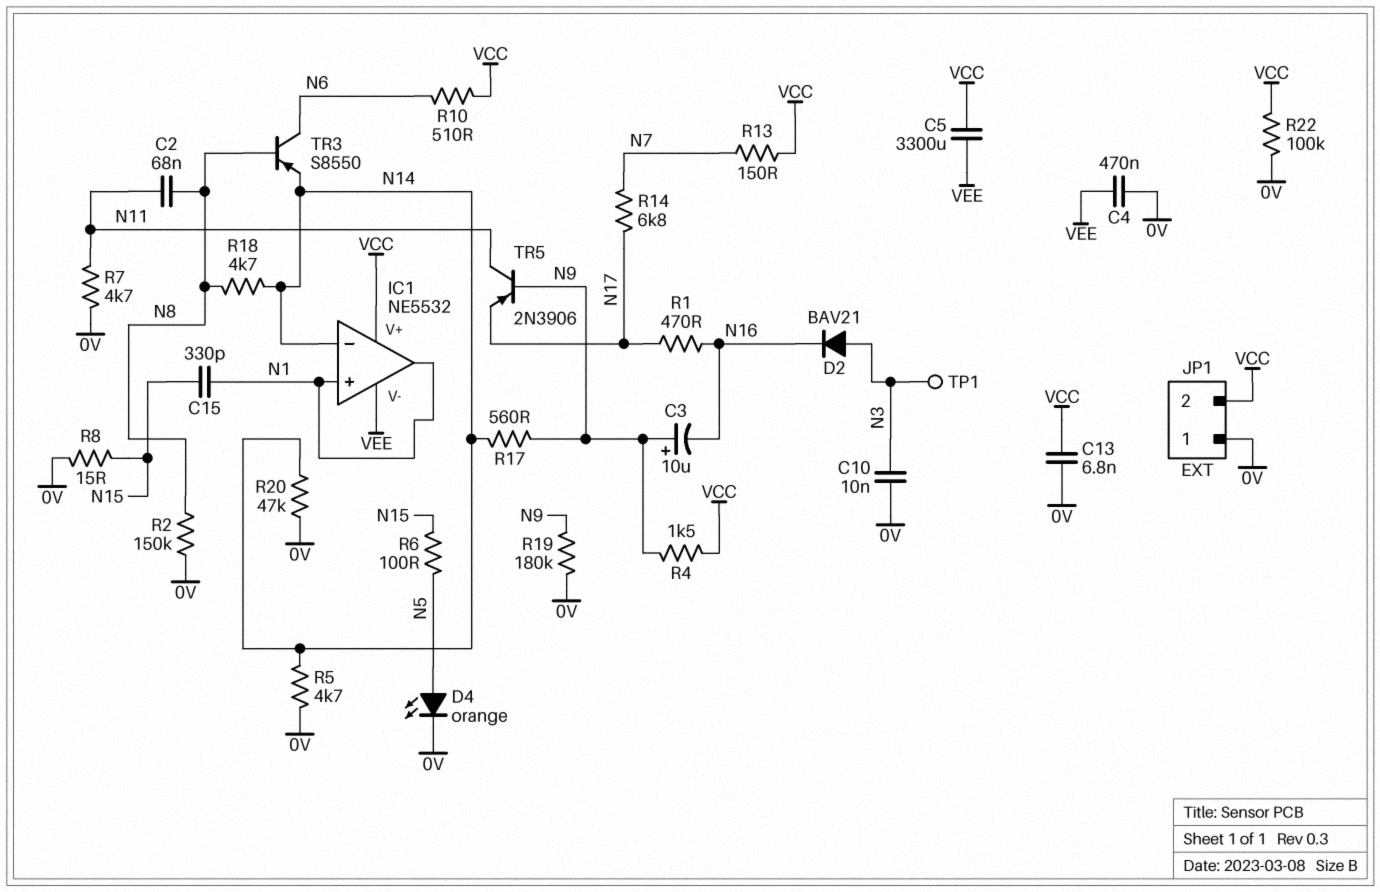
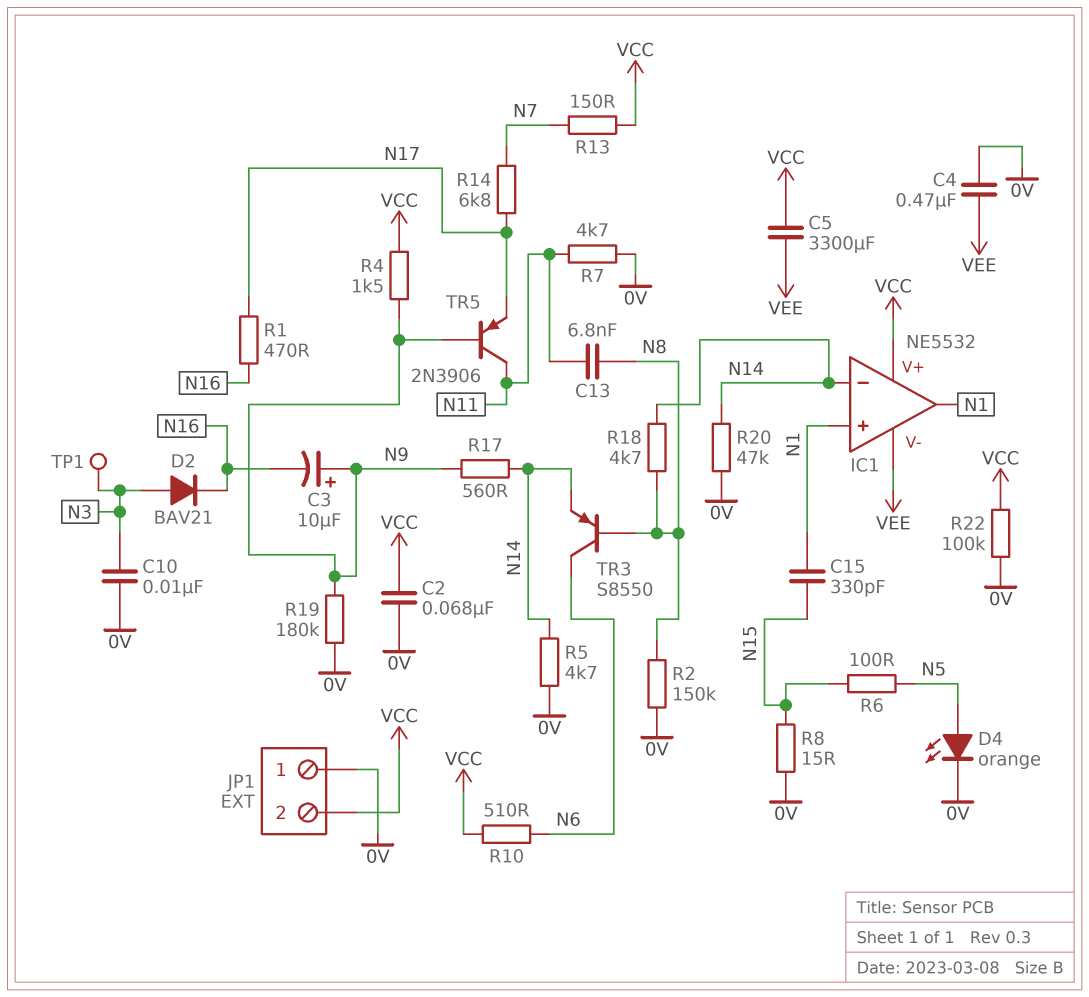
C2: 68nF (N8, N11) -> 68nF (0V, VCC)
C13: 6.8nF (0V, VCC) -> 6.8nF (N8, N11)

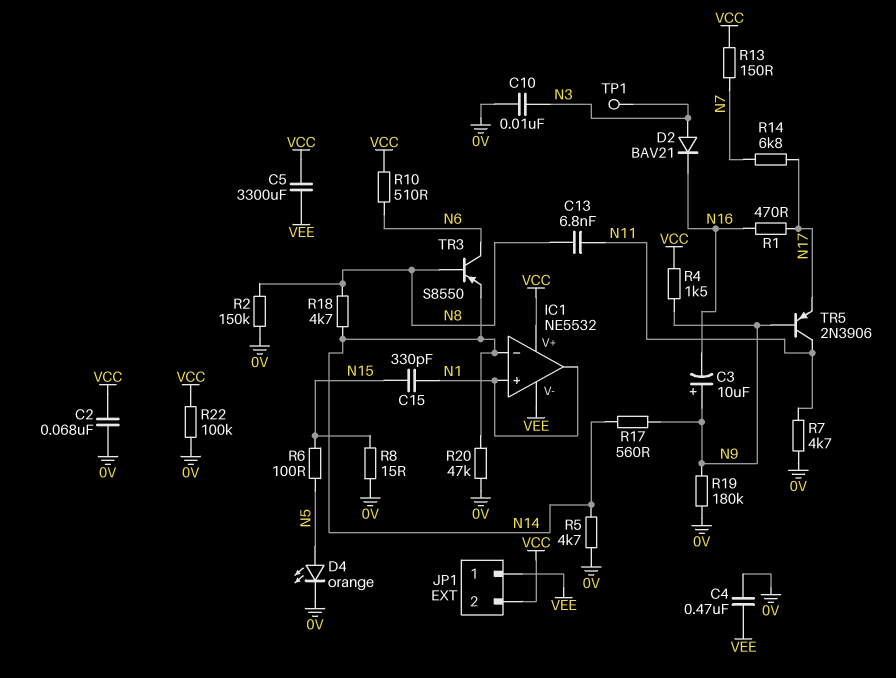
JP1 pin 1: 0V -> VEE

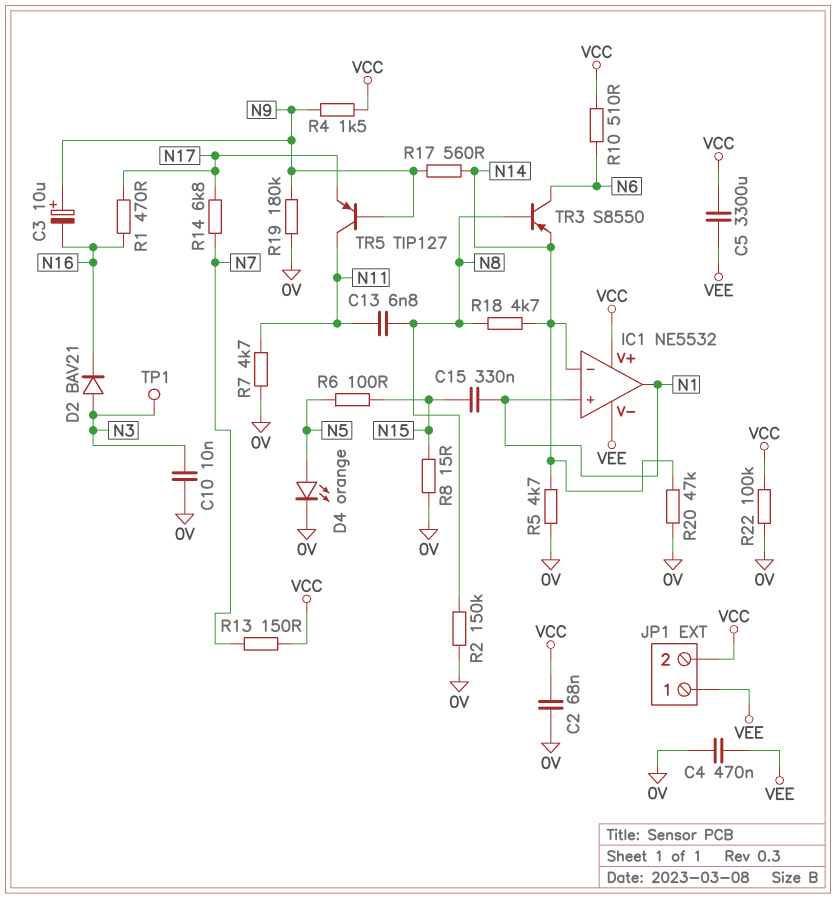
C15: 330pF (N1, N15) -> 330nF (N1, N15)
TR5: PNP 2N3906 (B N9, C N11, E N17) -> PNP TIP127 (B N9, C N11, E N17)

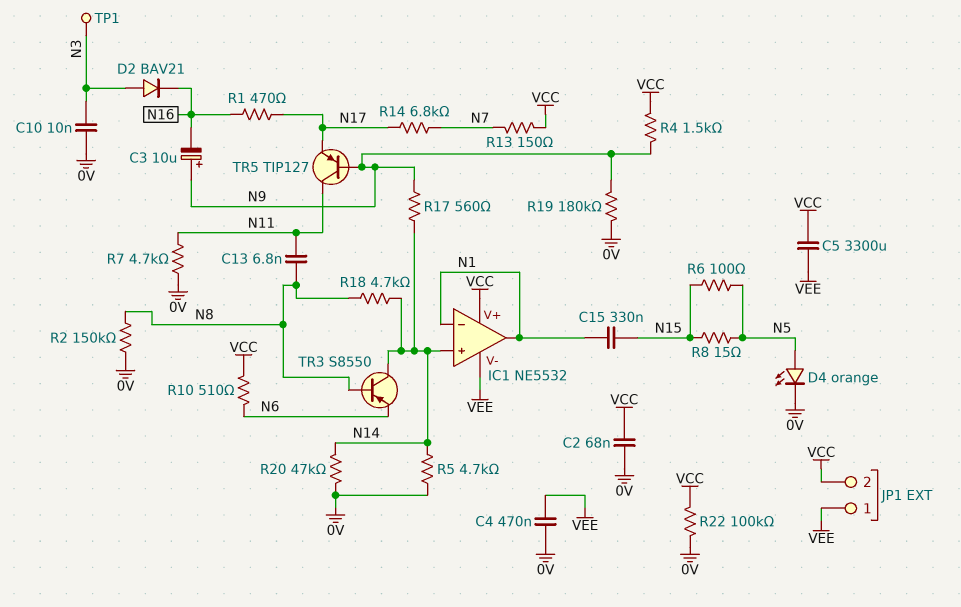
IC1 pin in+: N1 -> N14
IC1 pin in-: N14 -> N1
R8: 15 (0V, N15) -> 15 (N5, N15)
TR3: PNP S8550 (B N8, C N6, E N14) -> PNP S8550 (B N8, C N14, E N6)

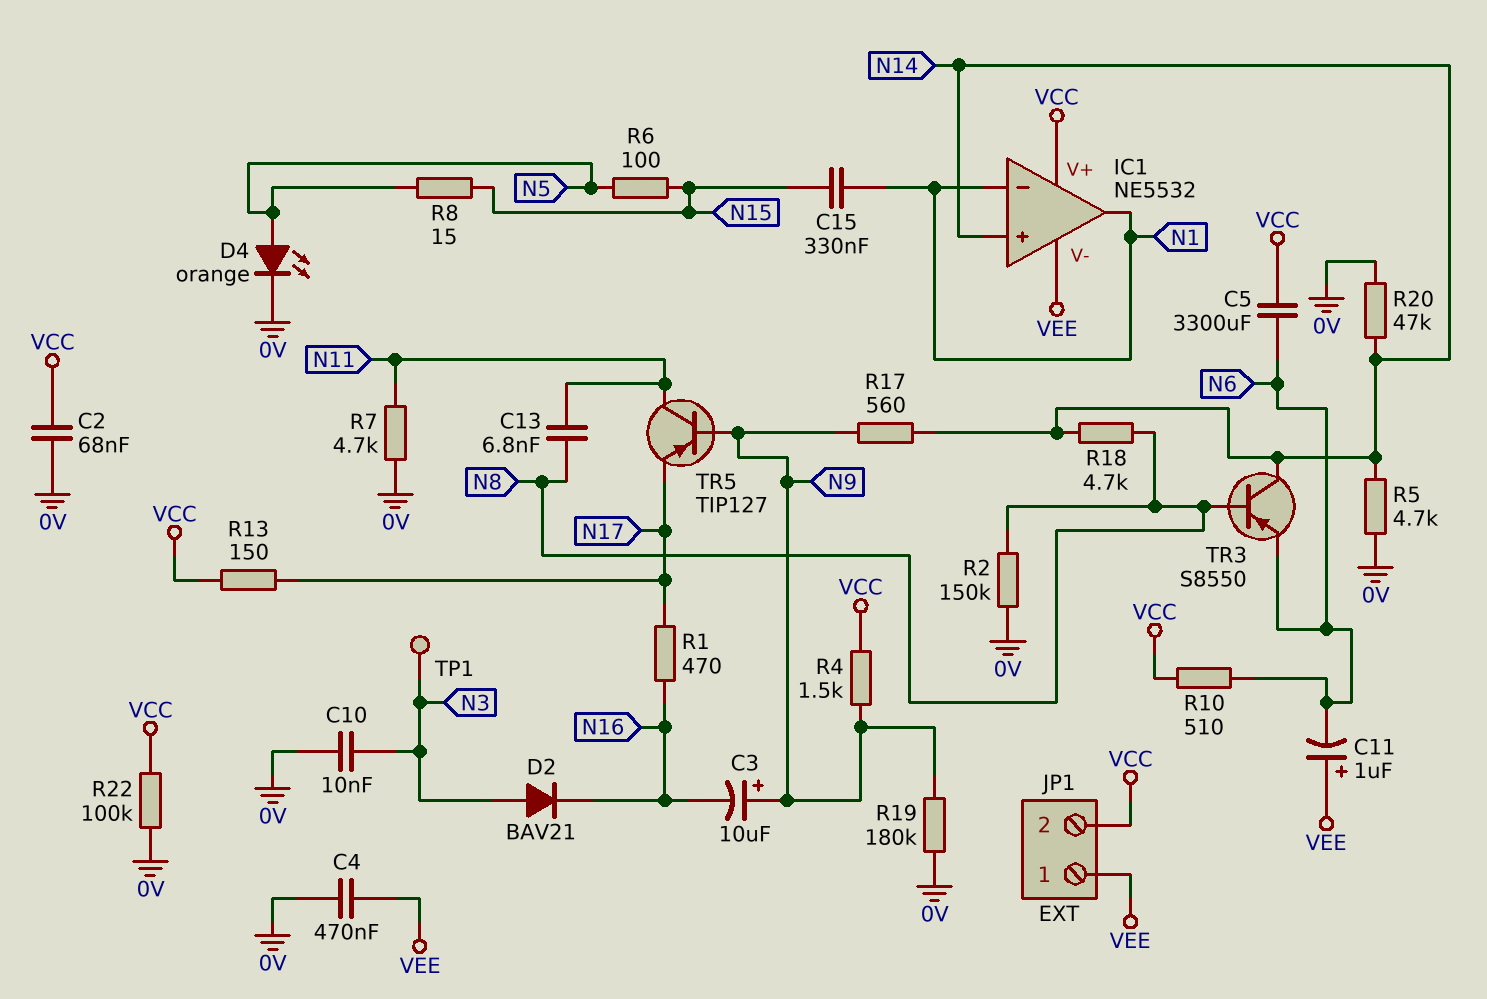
C5: 3300uF (VCC, VEE) -> 3300uF (N6, VCC)
C11: none -> 1uF (plus VEE, minus N6)
R13: 150 (N7, VCC) -> 150 (N17, VCC)
R14: 6.8k (N7, N17) -> none

